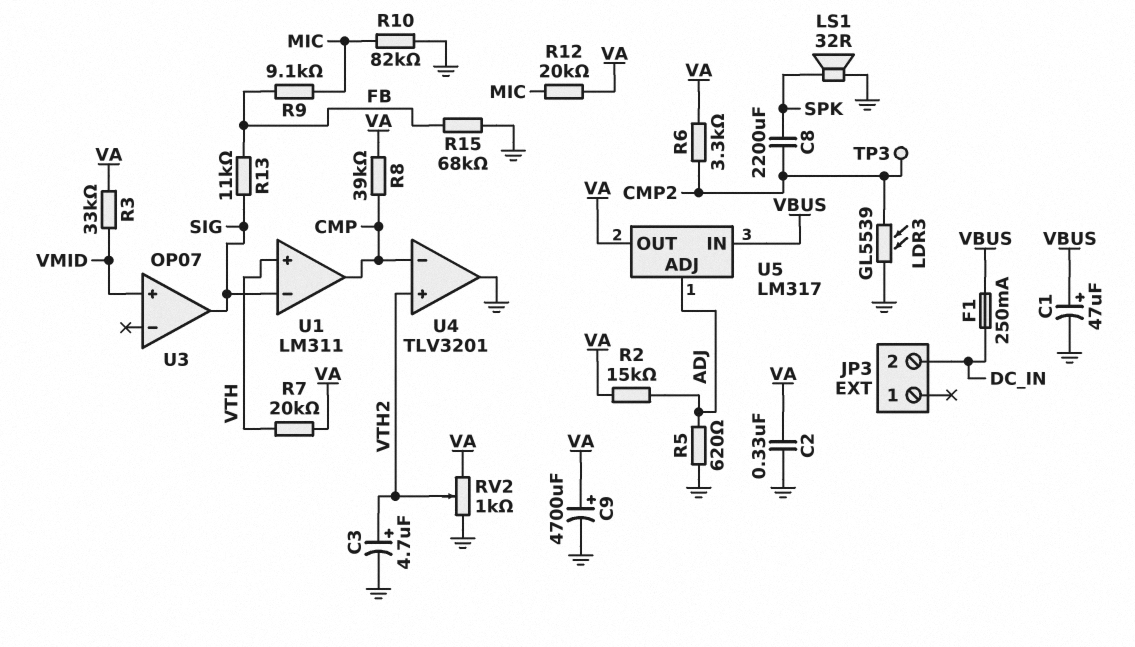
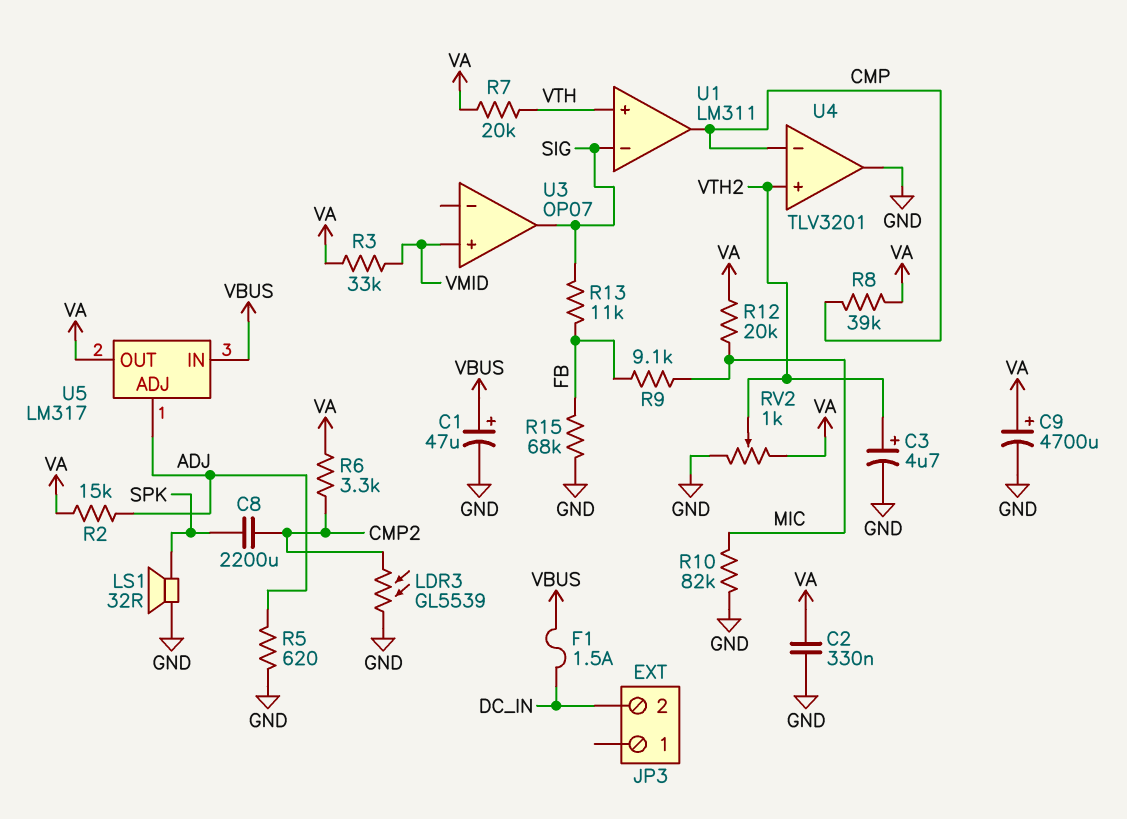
F1: 250mA (DC_IN, VBUS) -> 1.5A (DC_IN, VBUS)
TP3: test point (CMP2) -> none

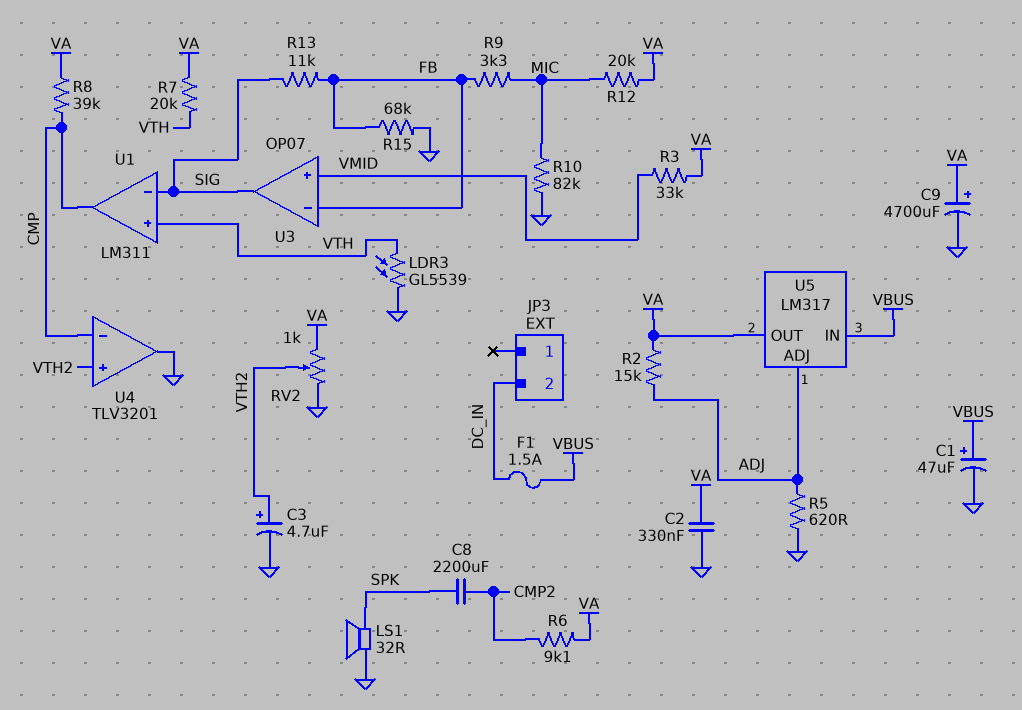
LDR3: GL5539 (CMP2, GND) -> GL5539 (GND, VTH)
R6: 3.3k (CMP2, VA) -> 9.1k (CMP2, VA)
R9: 9.1k (FB, MIC) -> 3.3k (FB, MIC)
U3 pin in-: none -> FB

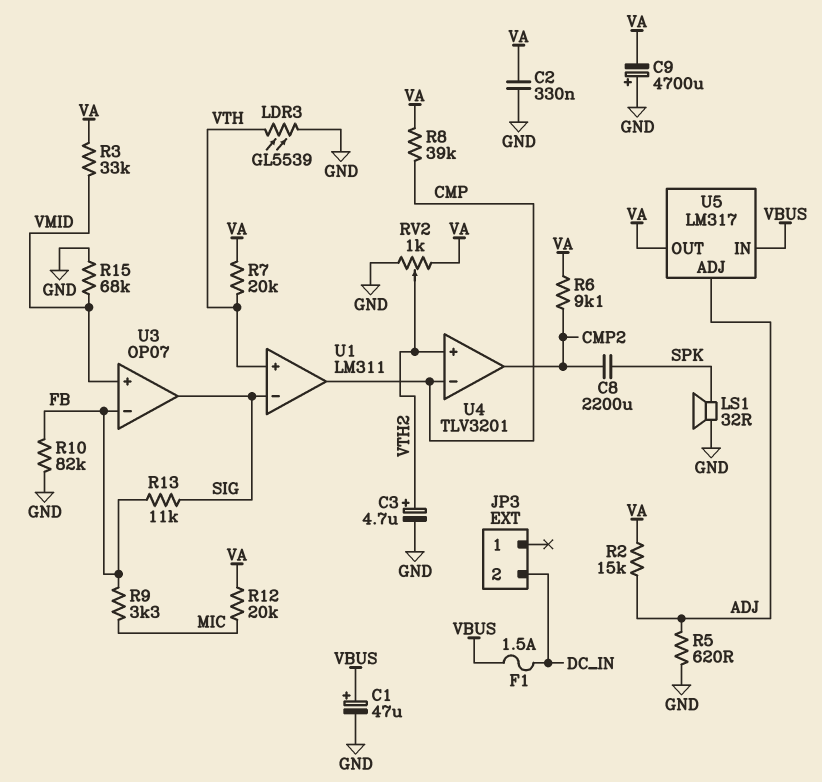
C9: 4700uF (plus VA, minus GND) -> 4700uF (plus GND, minus VA)
R10: 82k (GND, MIC) -> 82k (FB, GND)
R15: 68k (FB, GND) -> 68k (GND, VMID)
U4 pin out: GND -> CMP2

